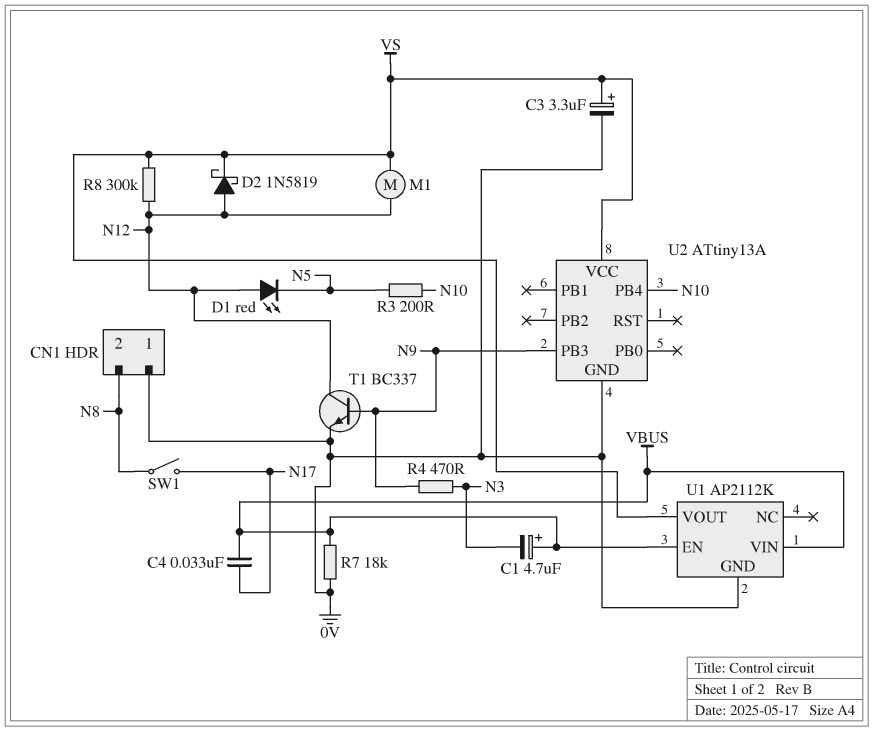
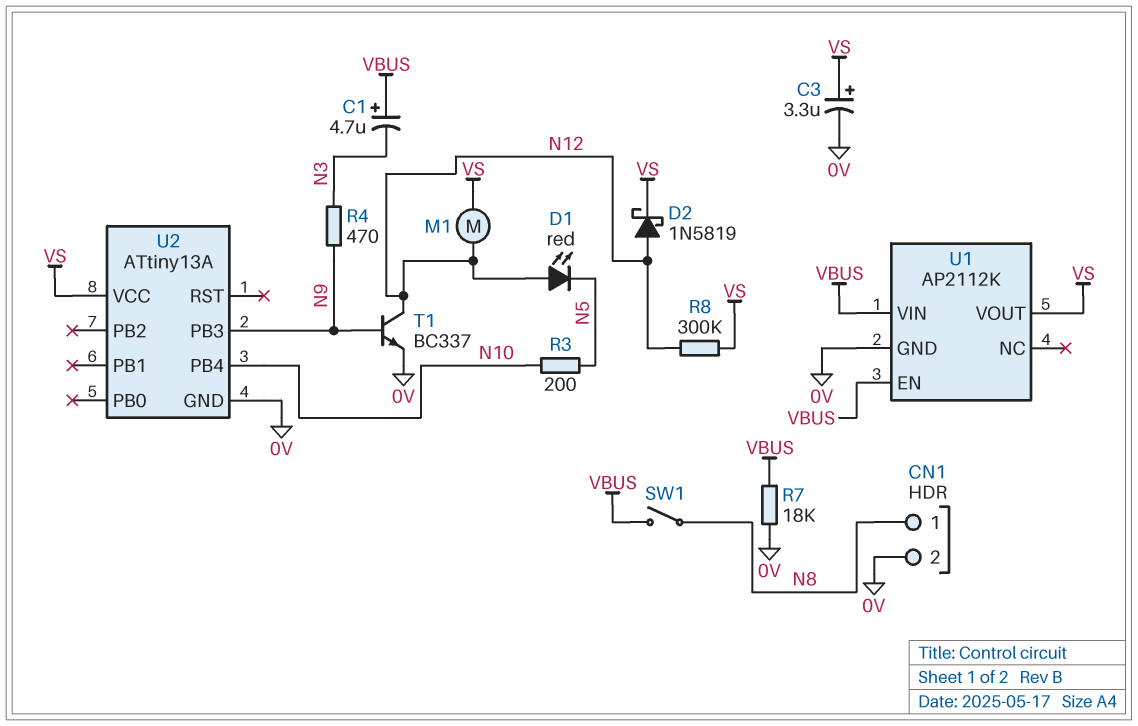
C4: 33nF (N17, VBUS) -> none
CN1 pin 1: 0V -> N8
CN1 pin 2: N8 -> 0V
SW1: switch (N8, N17) -> switch (N8, VBUS)

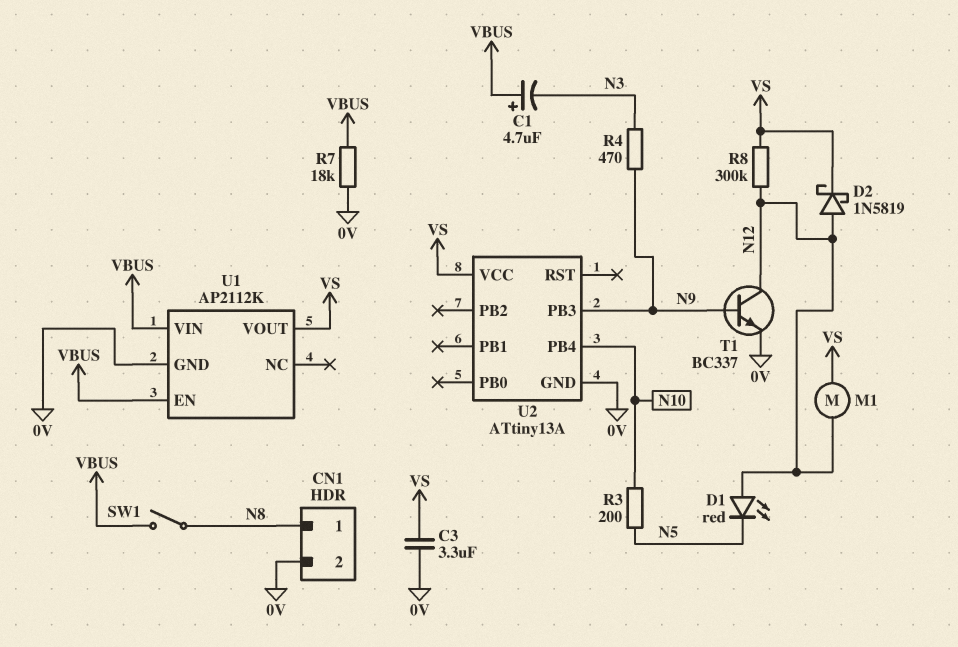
C3: 3.3uF (plus VS, minus 0V) -> 3.3uF (0V, VS)

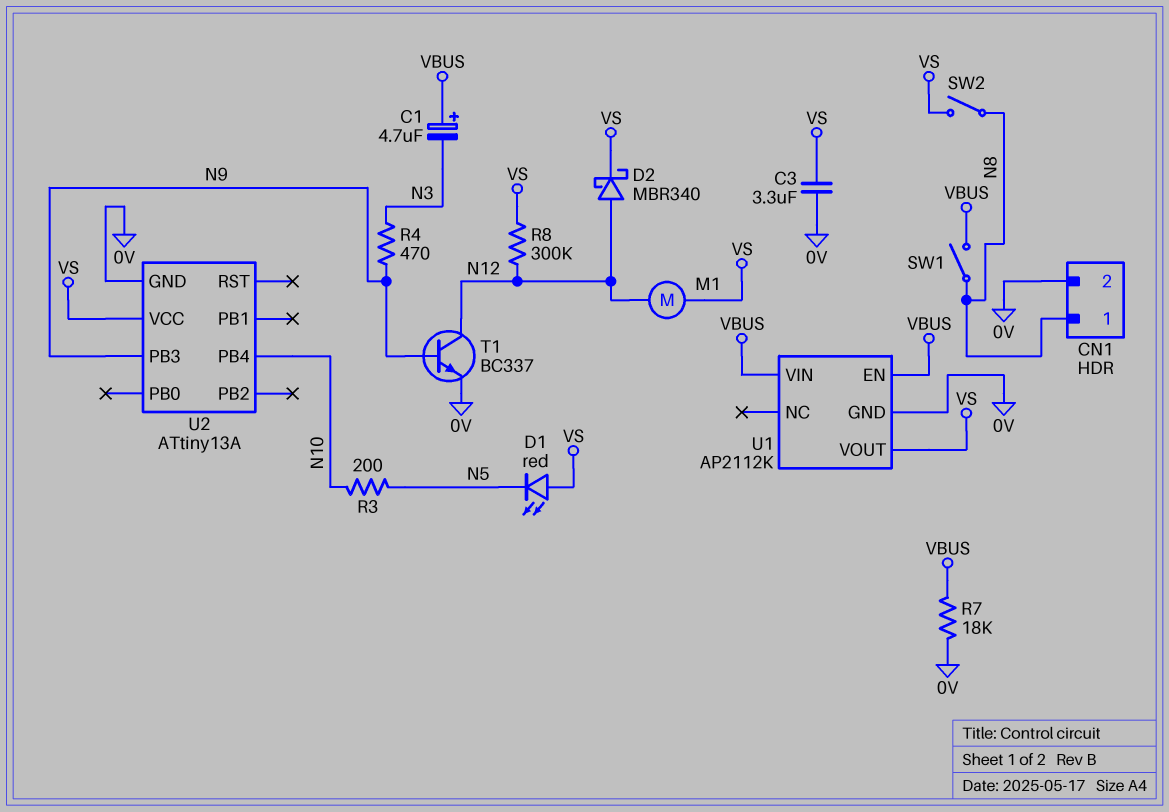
D1: LED red (A N12, K N5) -> LED red (A VS, K N5)
D2: schottky 1N5819 (A N12, K VS) -> schottky MBR340 (A N12, K VS)
SW2: none -> switch (N8, VS)

